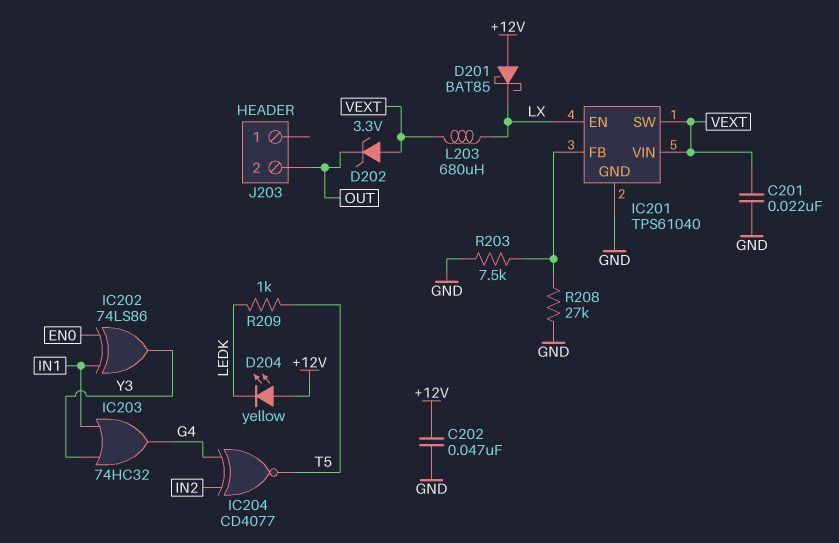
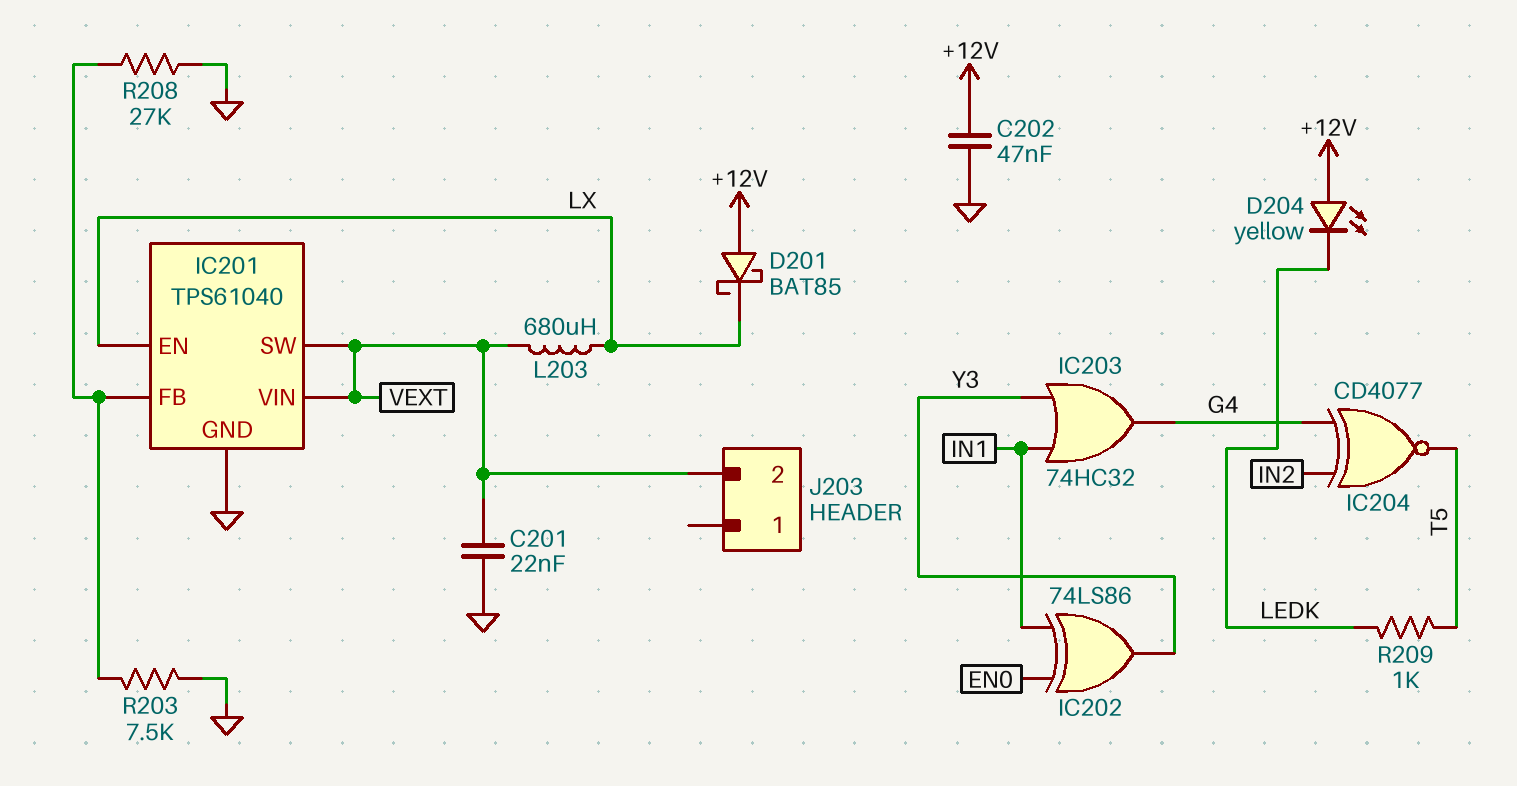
D202: zener 3.3V (A VEXT, K OUT) -> none
J203 pin 2: OUT -> VEXT

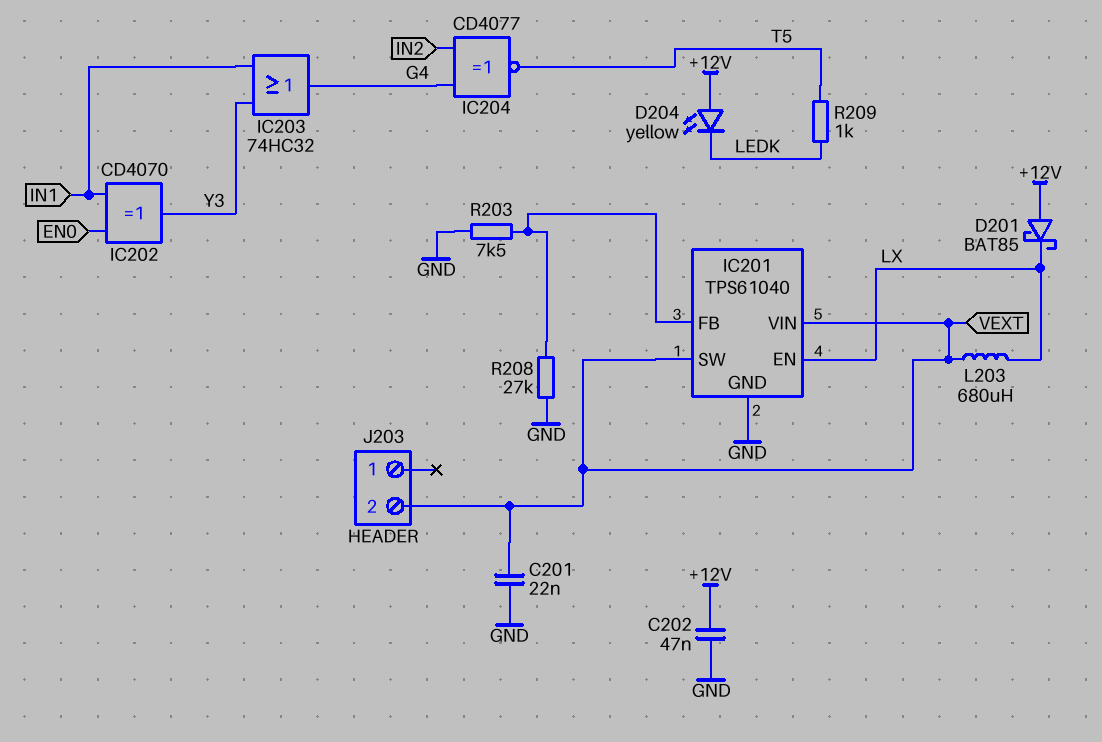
IC202: XOR 74LS86 (in EN0, in IN1, out Y3) -> XOR CD4070 (in EN0, in IN1, out Y3)

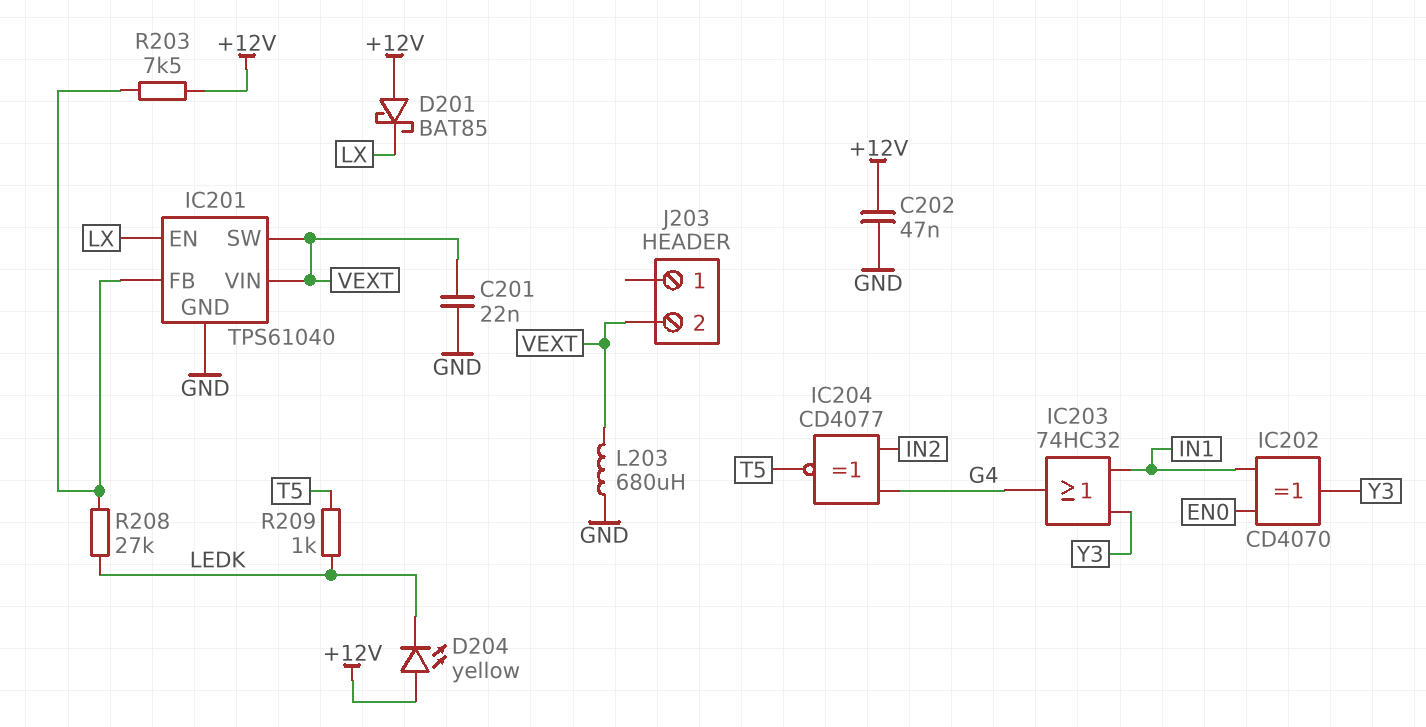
L203: 680uH (LX, VEXT) -> 680uH (GND, VEXT)
R203: 7.5k (GND, IC201/FB) -> 7.5k (+12V, IC201/FB)
R208: 27k (GND, IC201/FB) -> 27k (IC201/FB, LEDK)

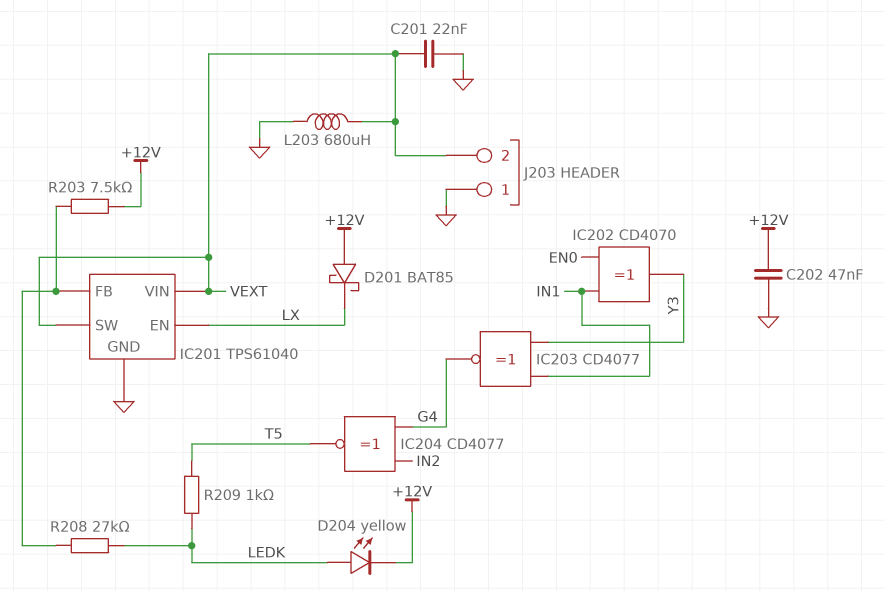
D204: LED yellow (A +12V, K LEDK) -> LED yellow (A LEDK, K +12V)
IC203: OR 74HC32 (in IN1, in Y3, out G4) -> XNOR CD4077 (in IN1, in Y3, out G4)
J203 pin 1: none -> GND

